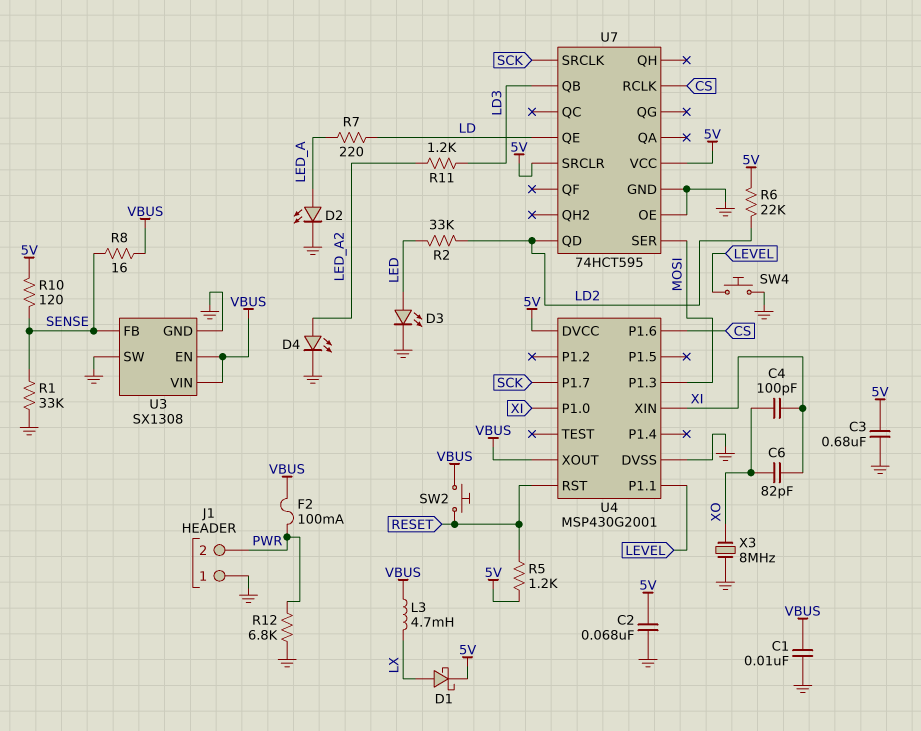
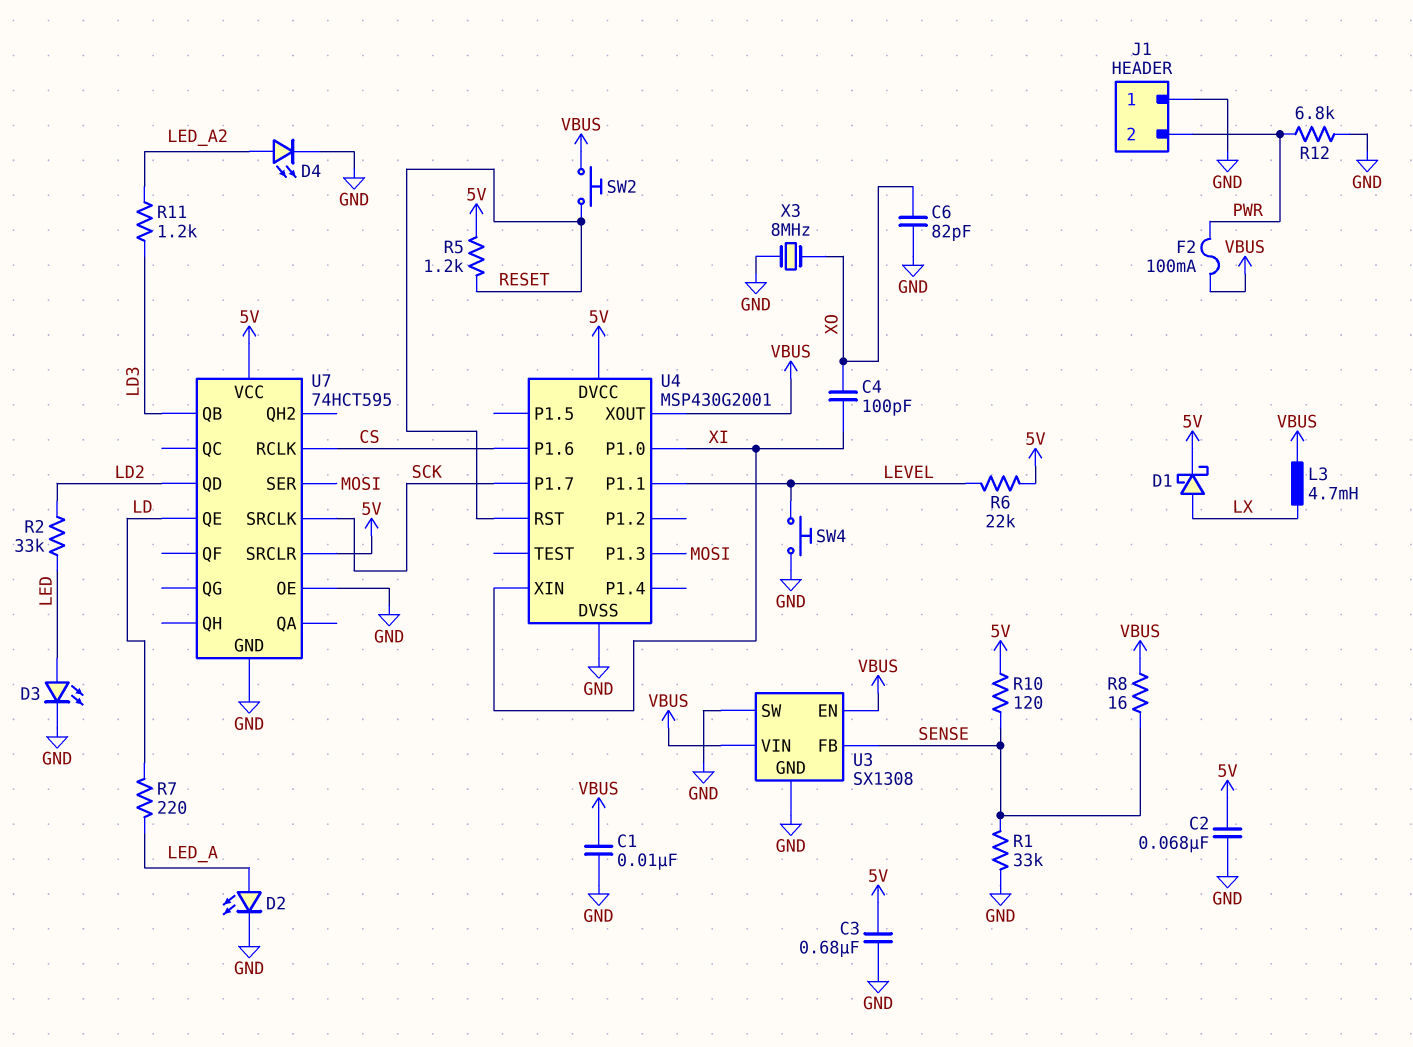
C6: 82pF (XI, XO) -> 82pF (GND, XO)
R6: 22k (5V, LD2) -> 22k (5V, LEVEL)

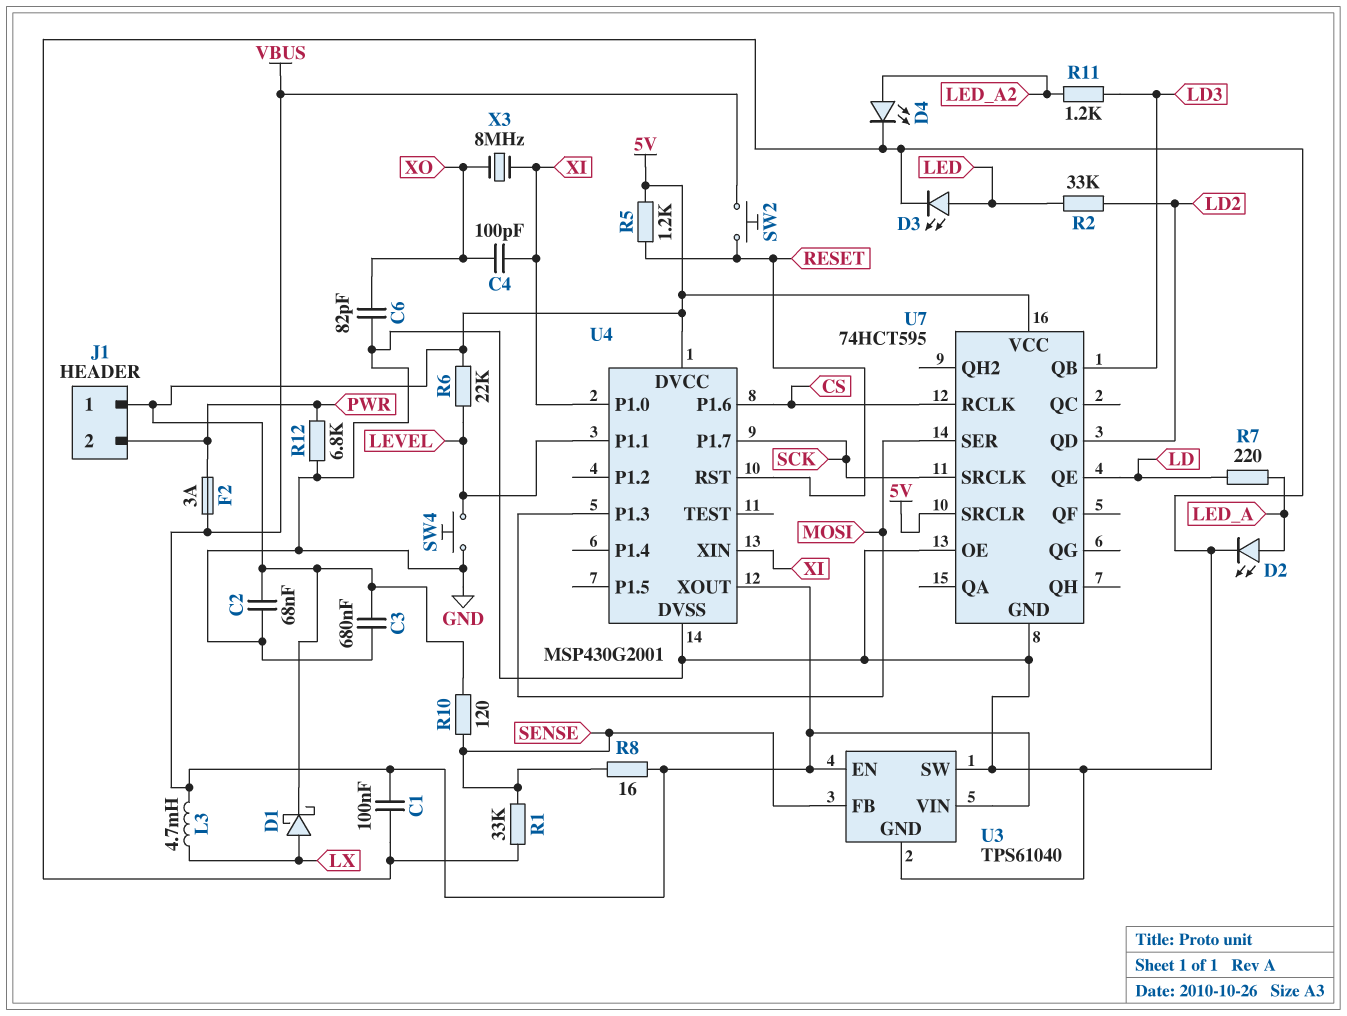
C1: 10nF (GND, VBUS) -> 100nF (GND, VBUS)
F2: 100mA (PWR, VBUS) -> 3A (PWR, VBUS)
J1 pin 1: GND -> 5V
U3: SX1308 -> TPS61040
X3: 8MHz (GND, XO) -> 8MHz (XI, XO)

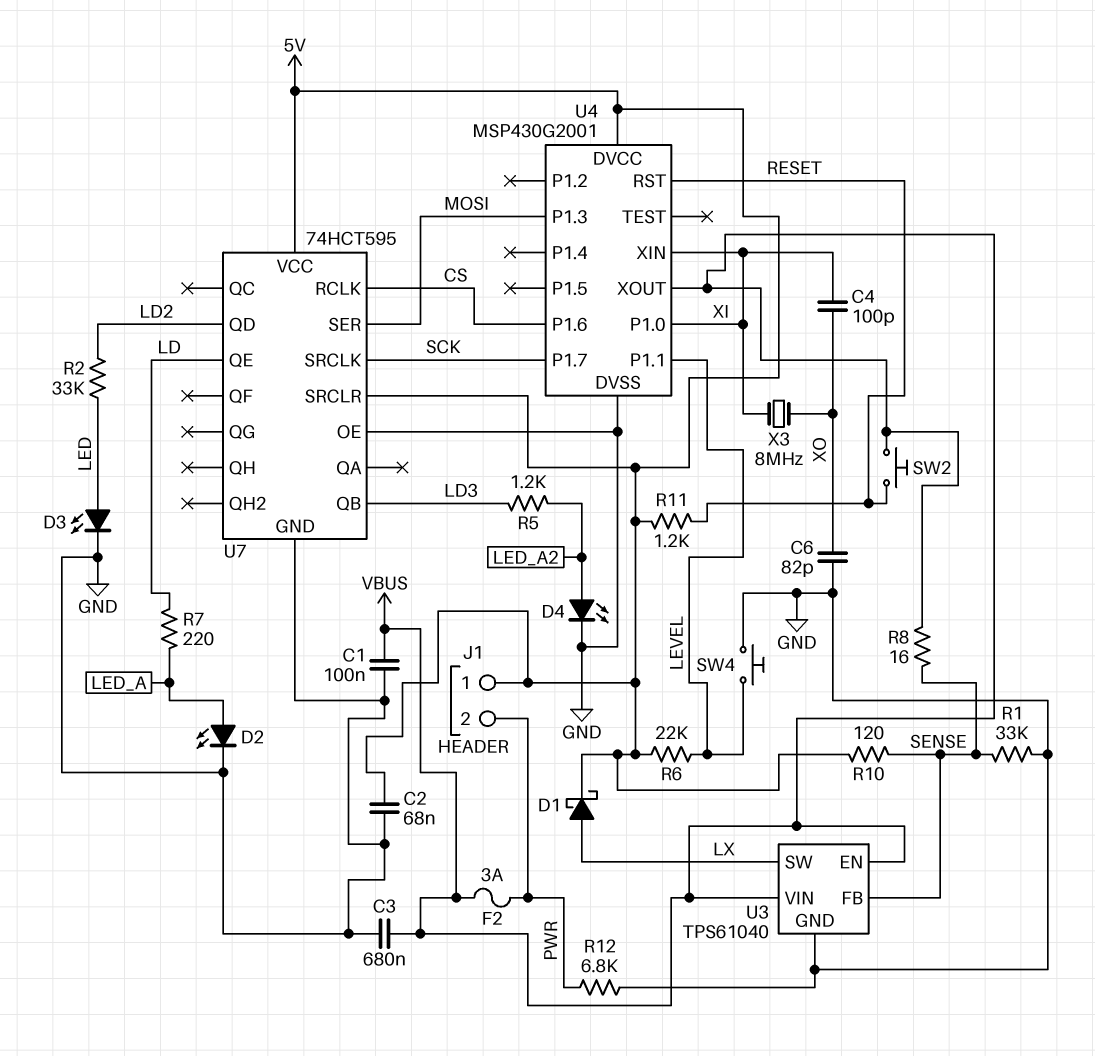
C3: 680nF (5V, GND) -> 680nF (GND, VBUS)
L3: 4.7mH (LX, VBUS) -> none
R5: 1.2k (5V, RESET) -> 1.2k (LD3, LED_A2)
R11: 1.2k (LD3, LED_A2) -> 1.2k (5V, RESET)
U3 pin SW: GND -> LX

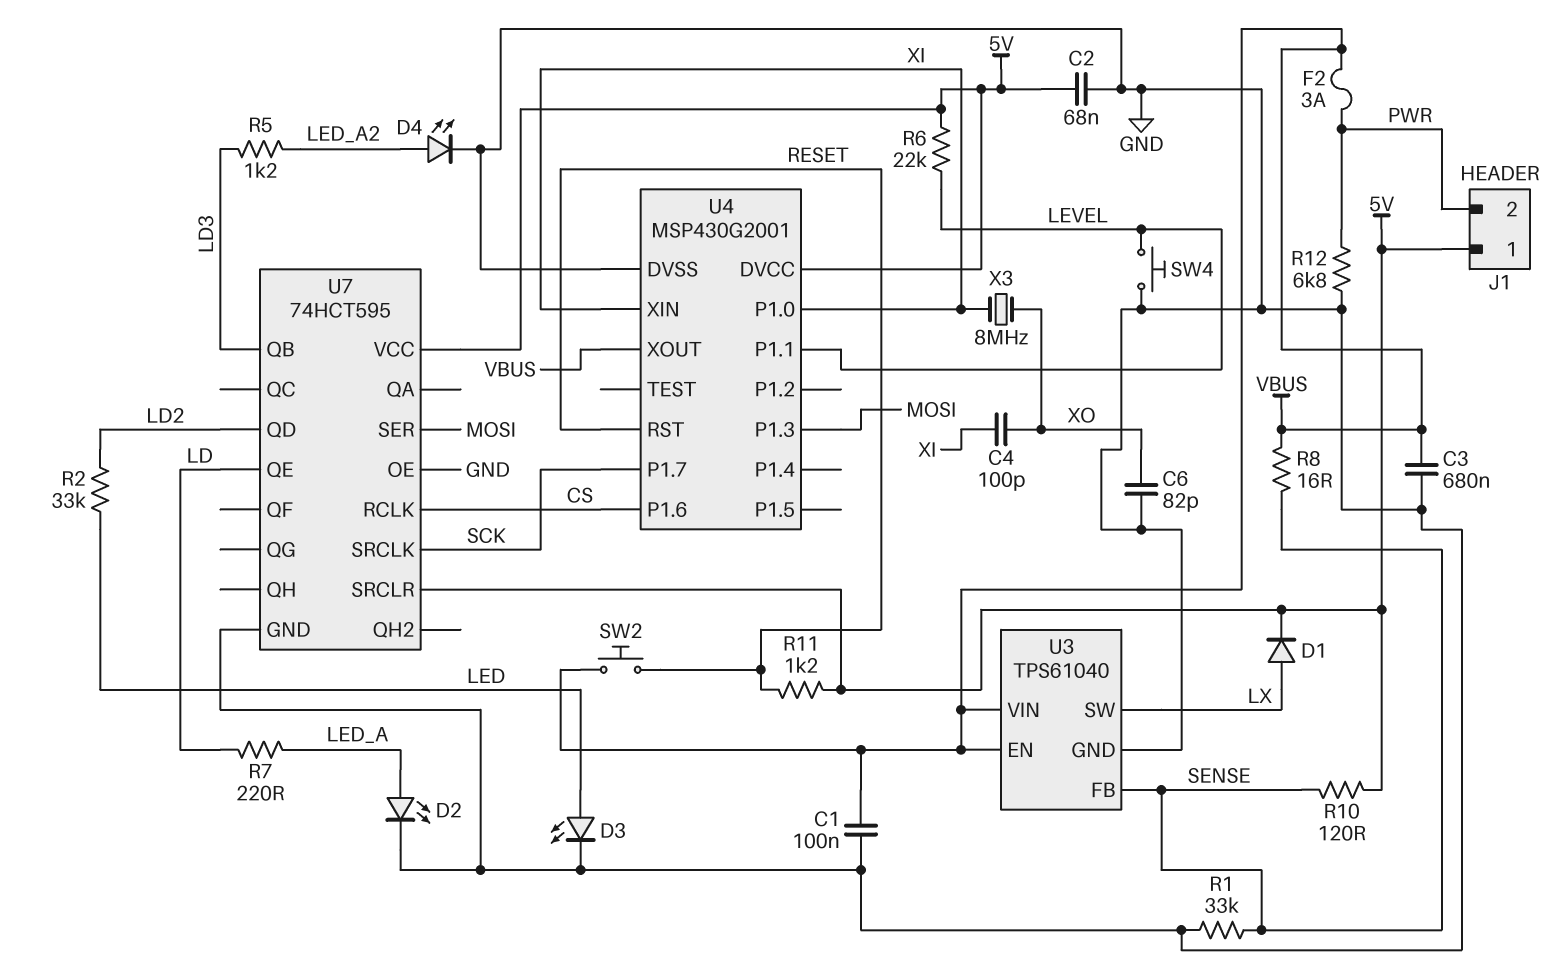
D1: schottky (A LX, K 5V) -> diode (A LX, K 5V)

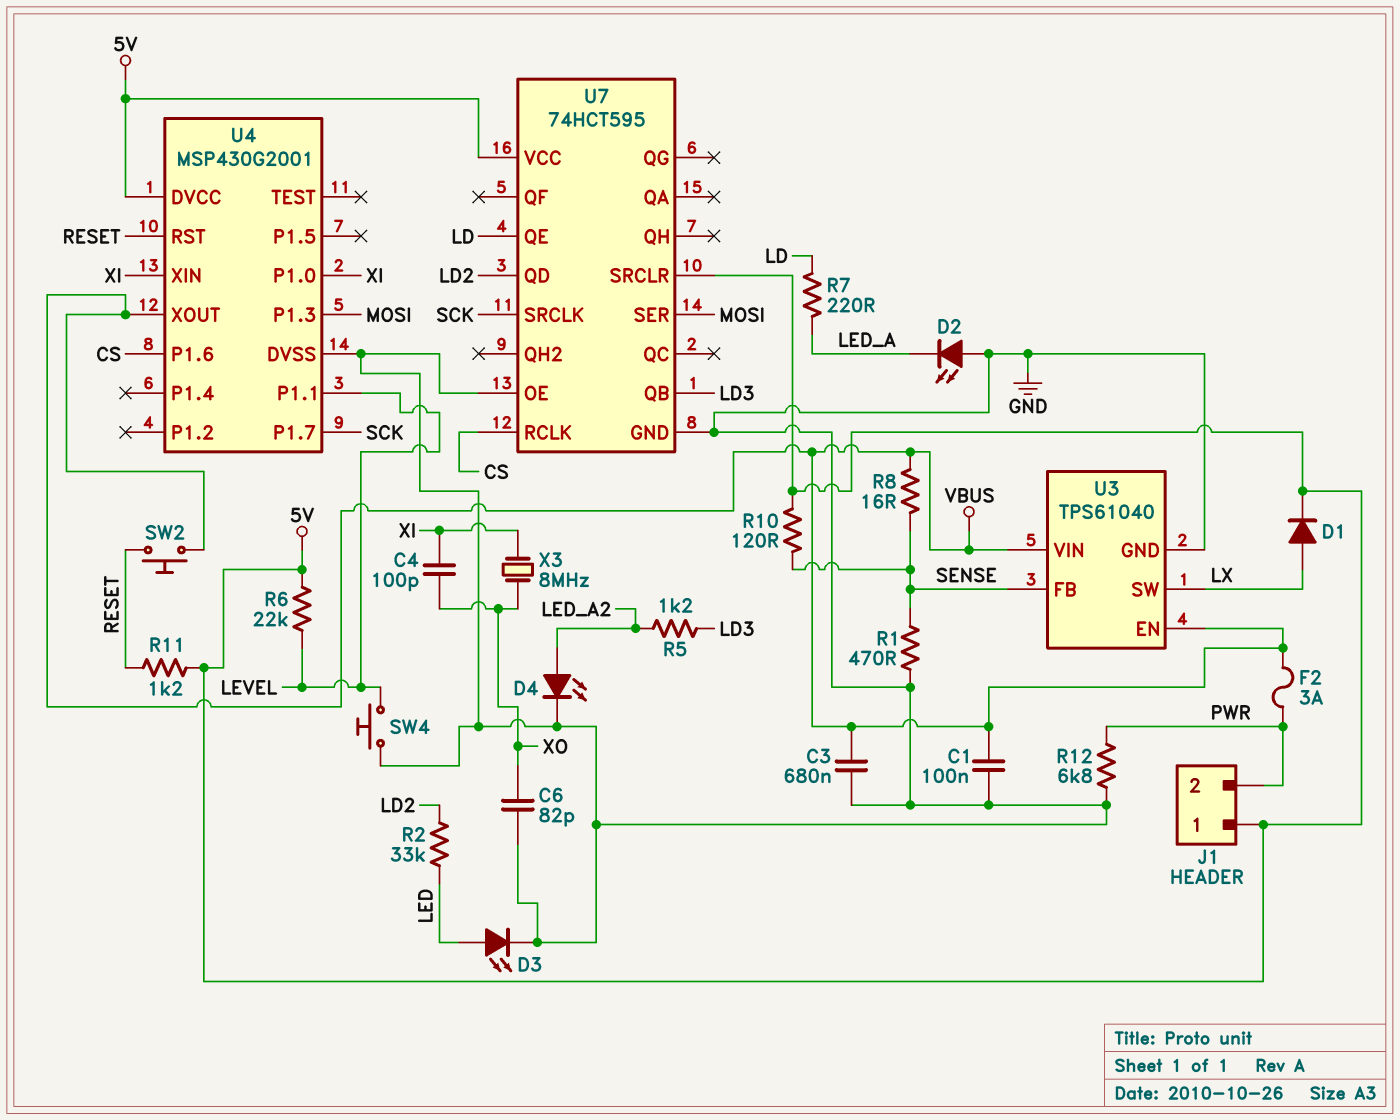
C2: 68nF (5V, GND) -> none
D2: LED (A LED_A, K GND) -> LED (A GND, K LED_A)
R1: 33k (GND, SENSE) -> 470 (GND, SENSE)

